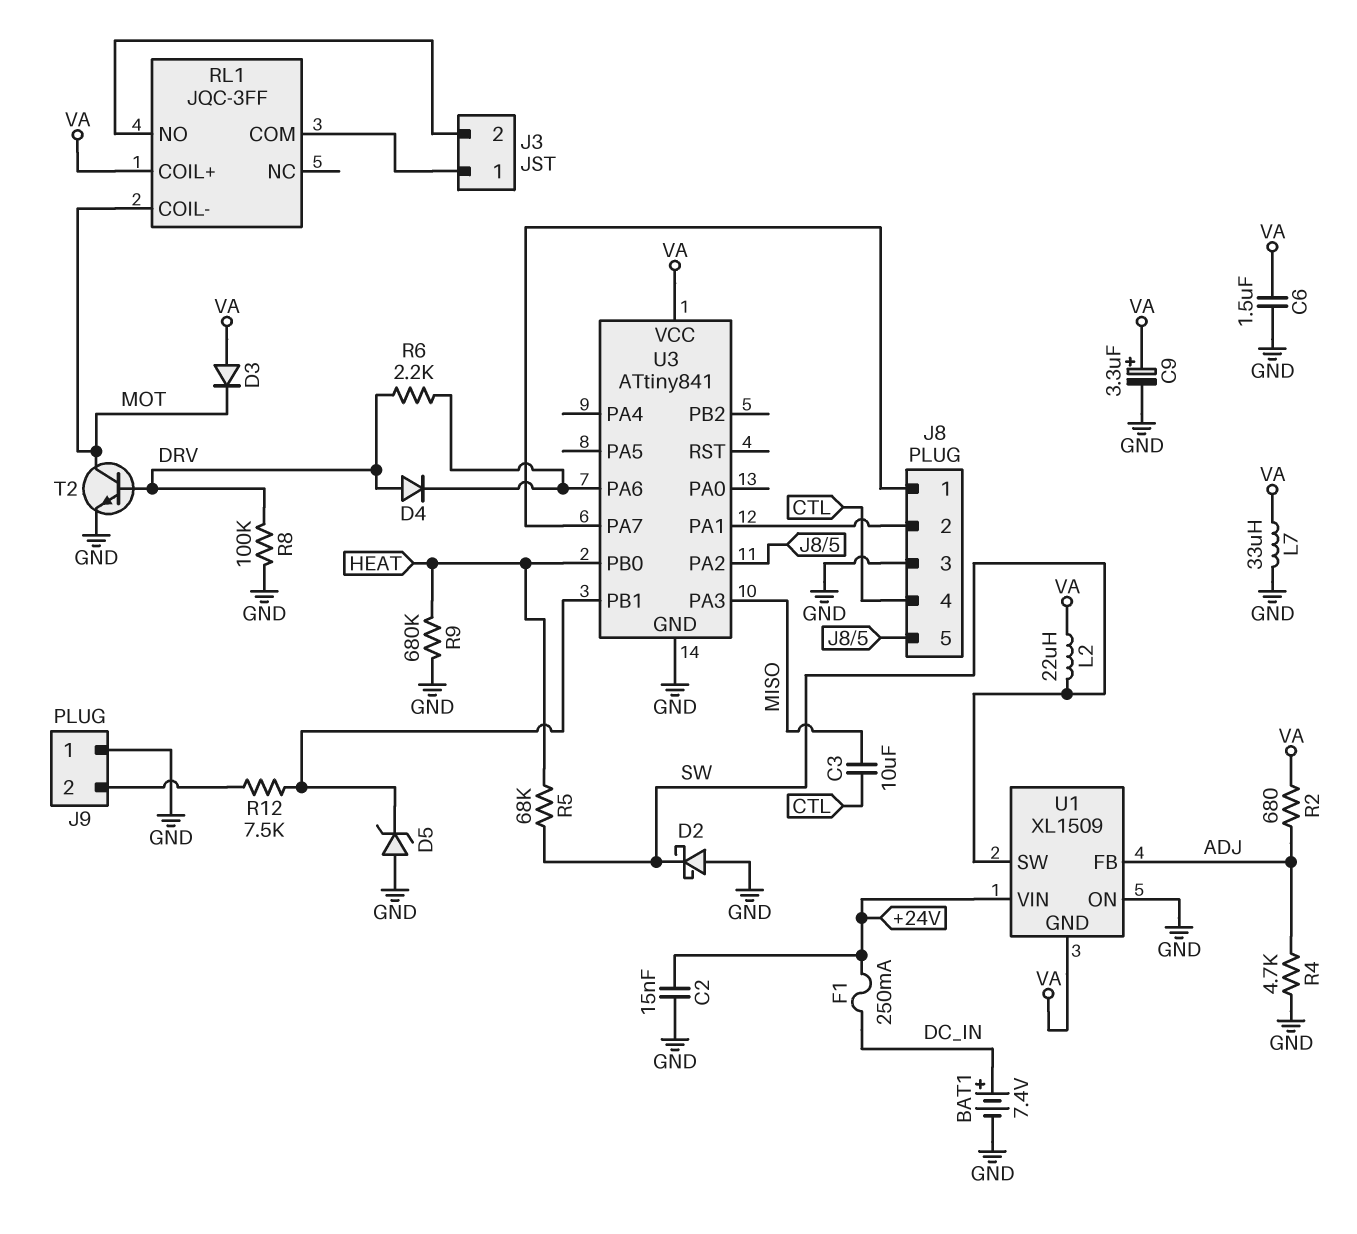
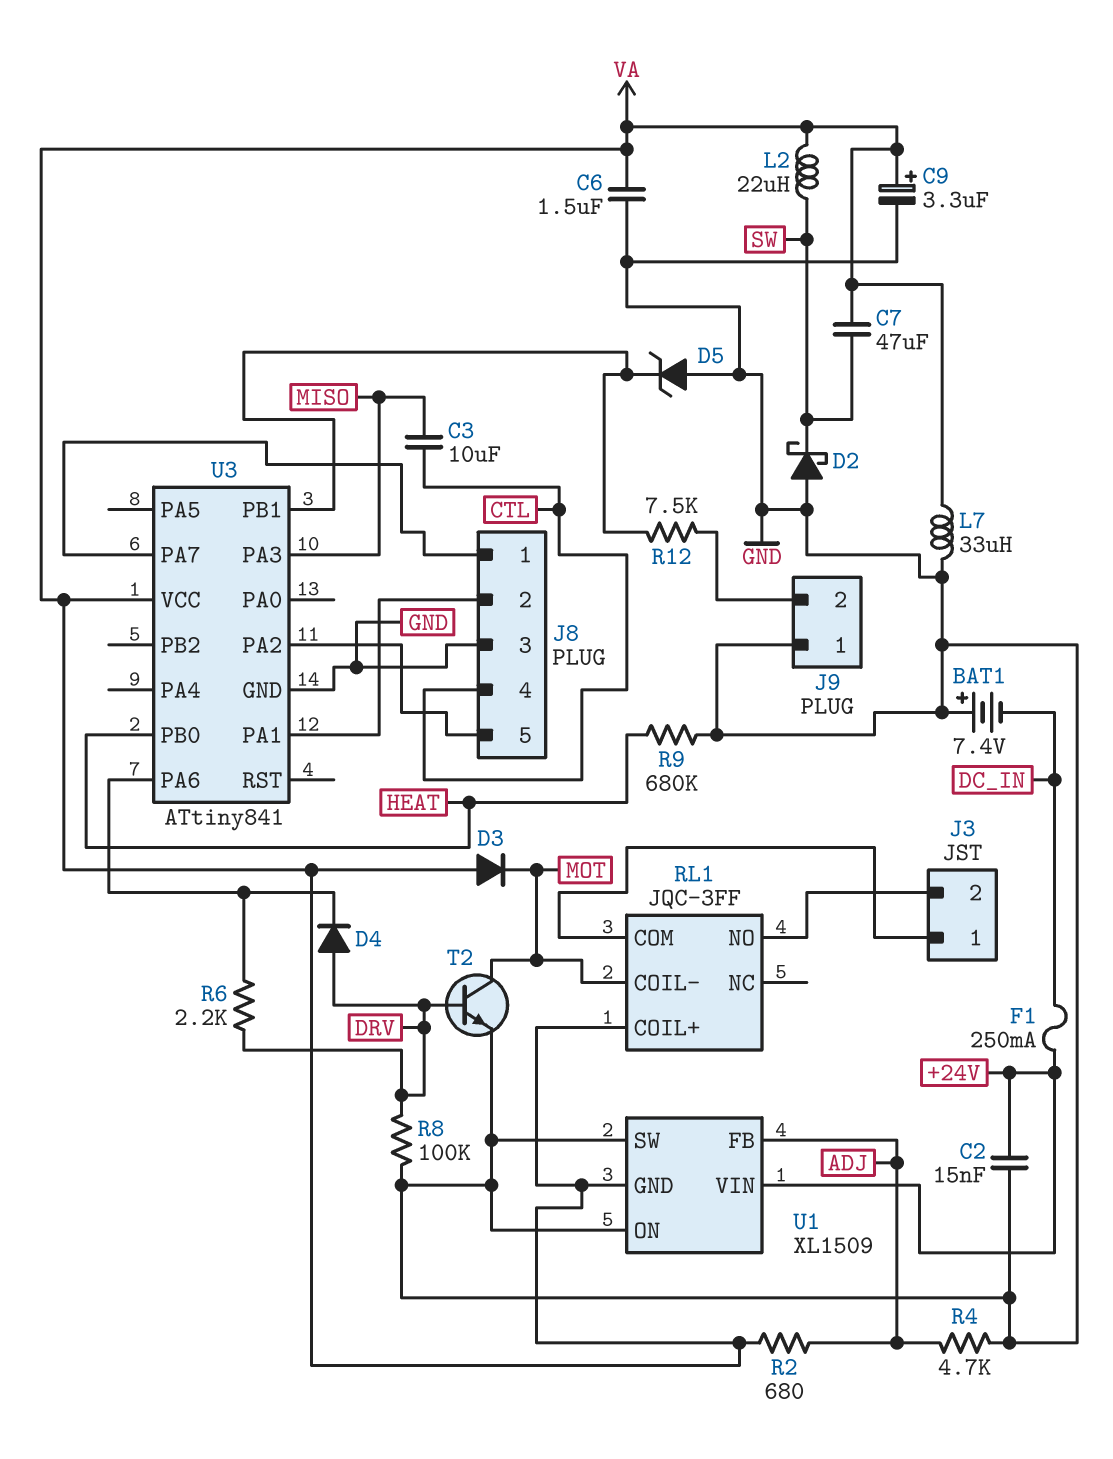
BAT1: 7.4V (plus DC_IN, minus GND) -> 7.4V (plus GND, minus DC_IN)
C7: none -> 47uF (SW, VA)
R5: 68k (HEAT, SW) -> none
U1 pin SW: SW -> GND

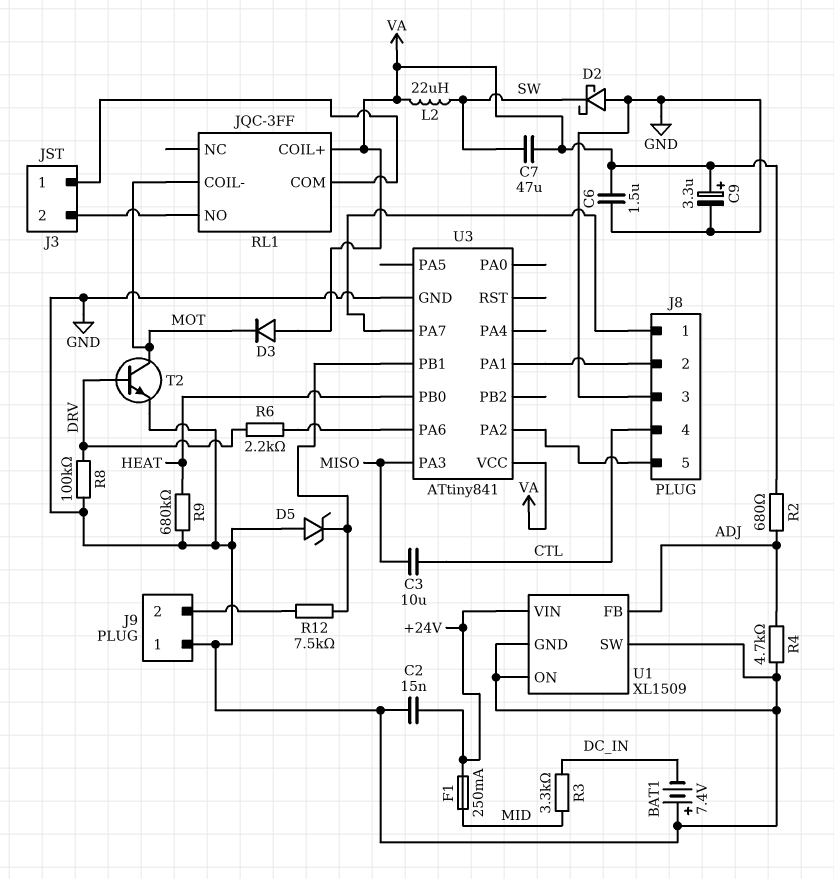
D4: diode (A DRV, K U3/PA6) -> none
F1: 250mA (+24V, DC_IN) -> 250mA (+24V, MID)
L7: 33uH (GND, VA) -> none
R3: none -> 3.3k (DC_IN, MID)
U1 pin GND: VA -> GND

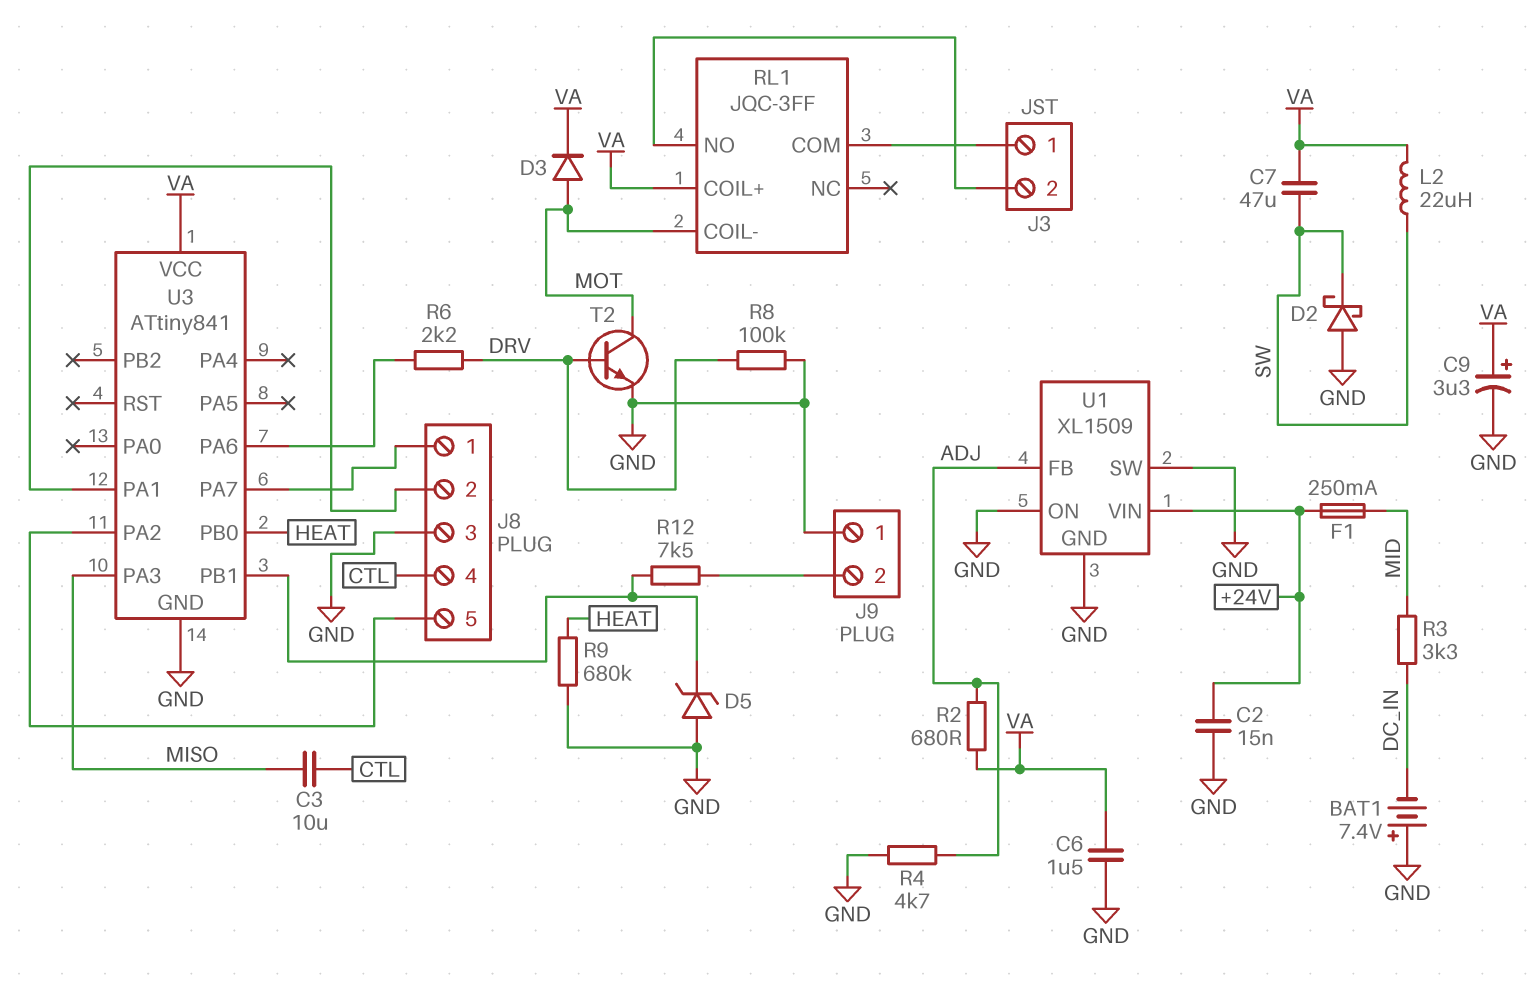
D3: diode (A VA, K MOT) -> diode (A MOT, K VA)

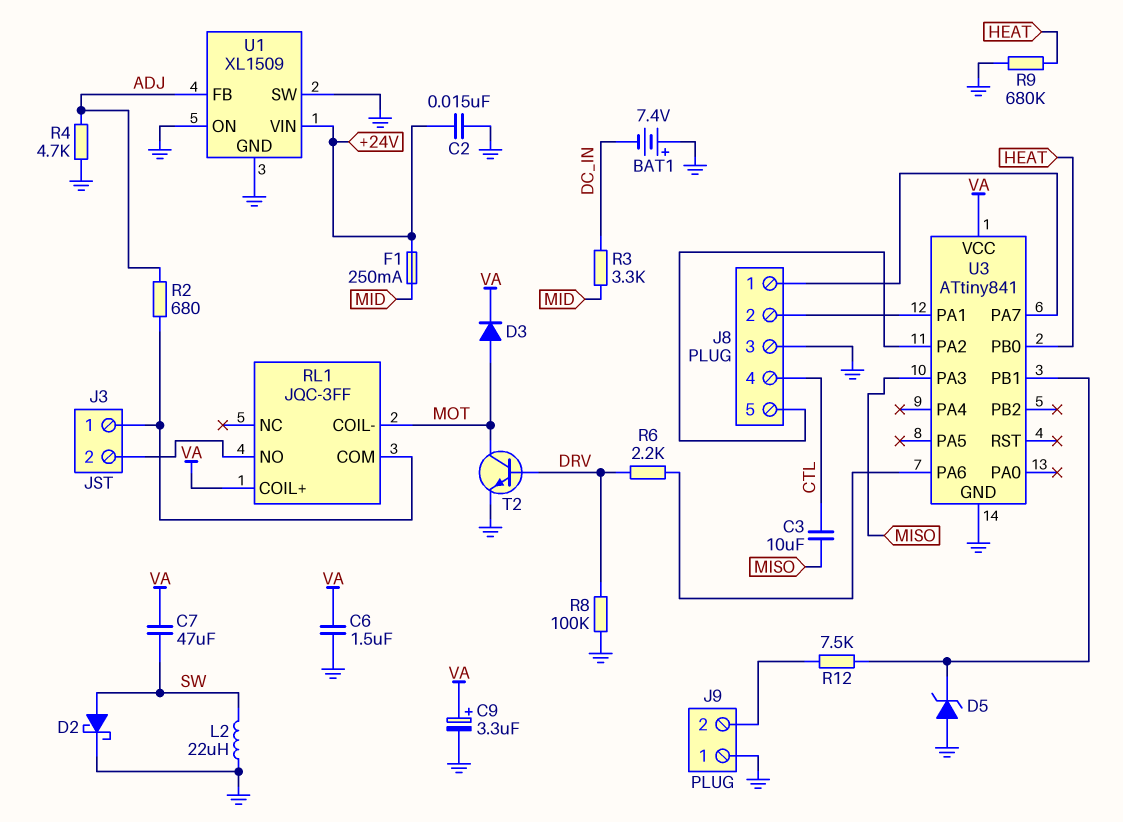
D2: schottky (A GND, K SW) -> schottky (A SW, K GND)
L2: 22uH (SW, VA) -> 22uH (GND, SW)
R2: 680 (ADJ, VA) -> 680 (ADJ, J3/1)

